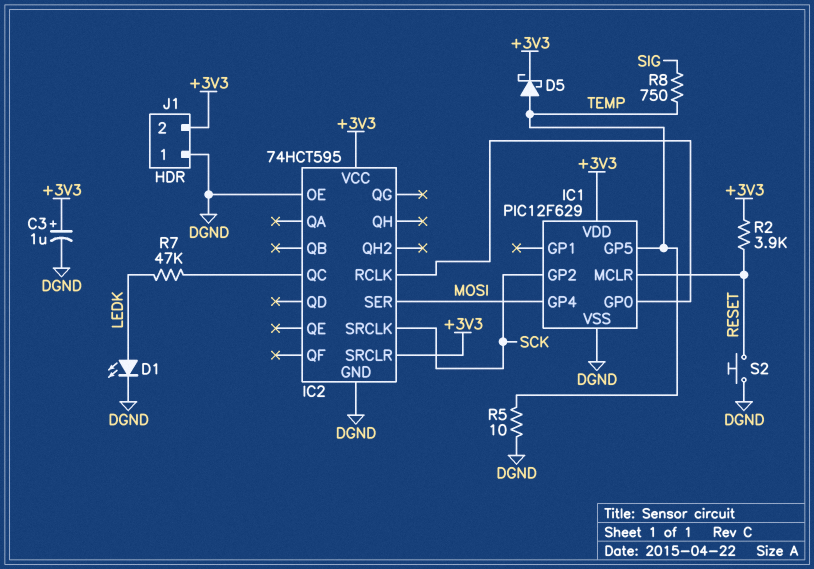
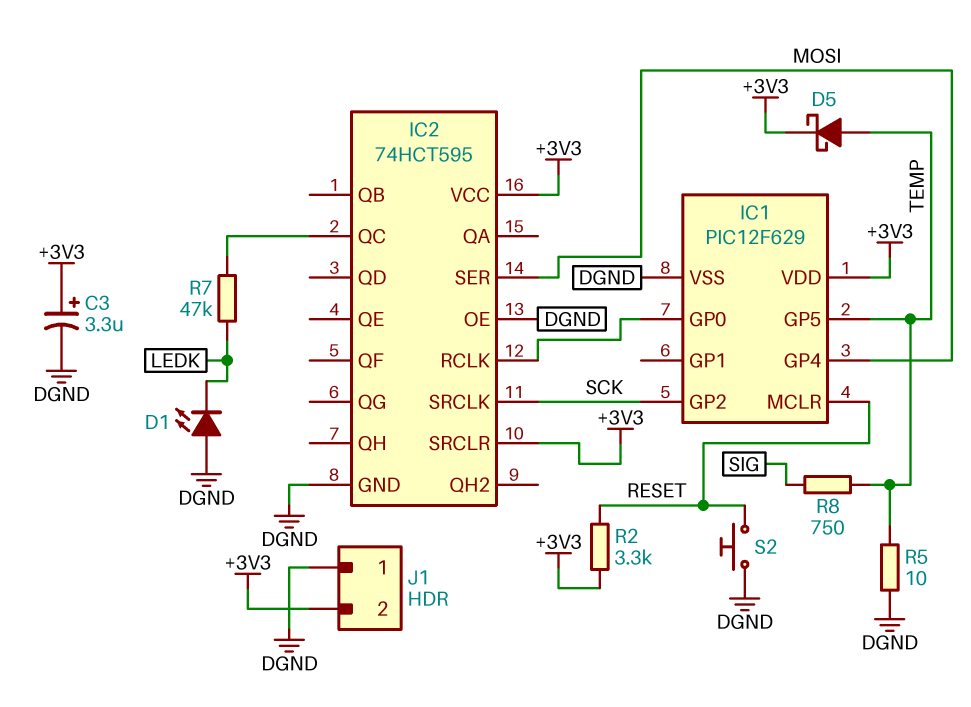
C3: 1uF (plus +3V3, minus DGND) -> 3.3uF (plus +3V3, minus DGND)
D1: LED (A LEDK, K DGND) -> LED (A DGND, K LEDK)
R2: 3.9k (+3V3, RESET) -> 3.3k (+3V3, RESET)

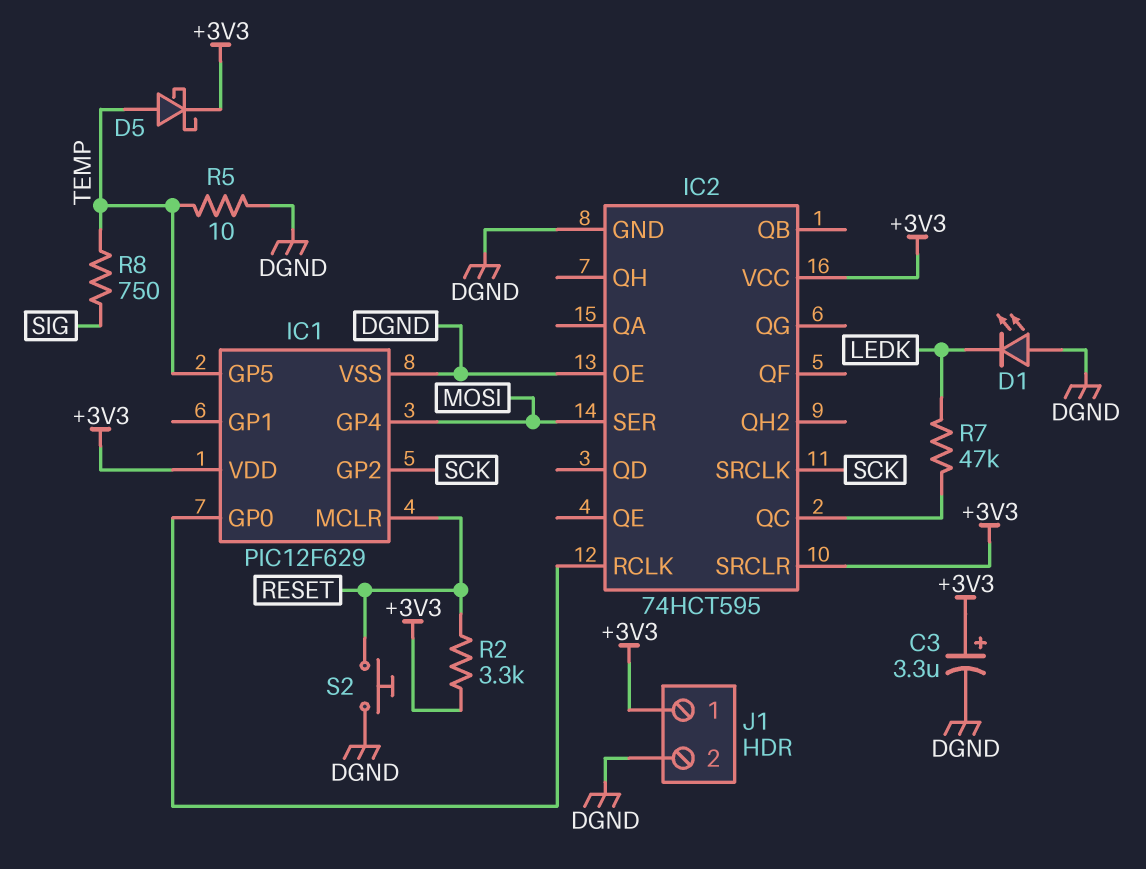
J1 pin 1: DGND -> +3V3
J1 pin 2: +3V3 -> DGND

